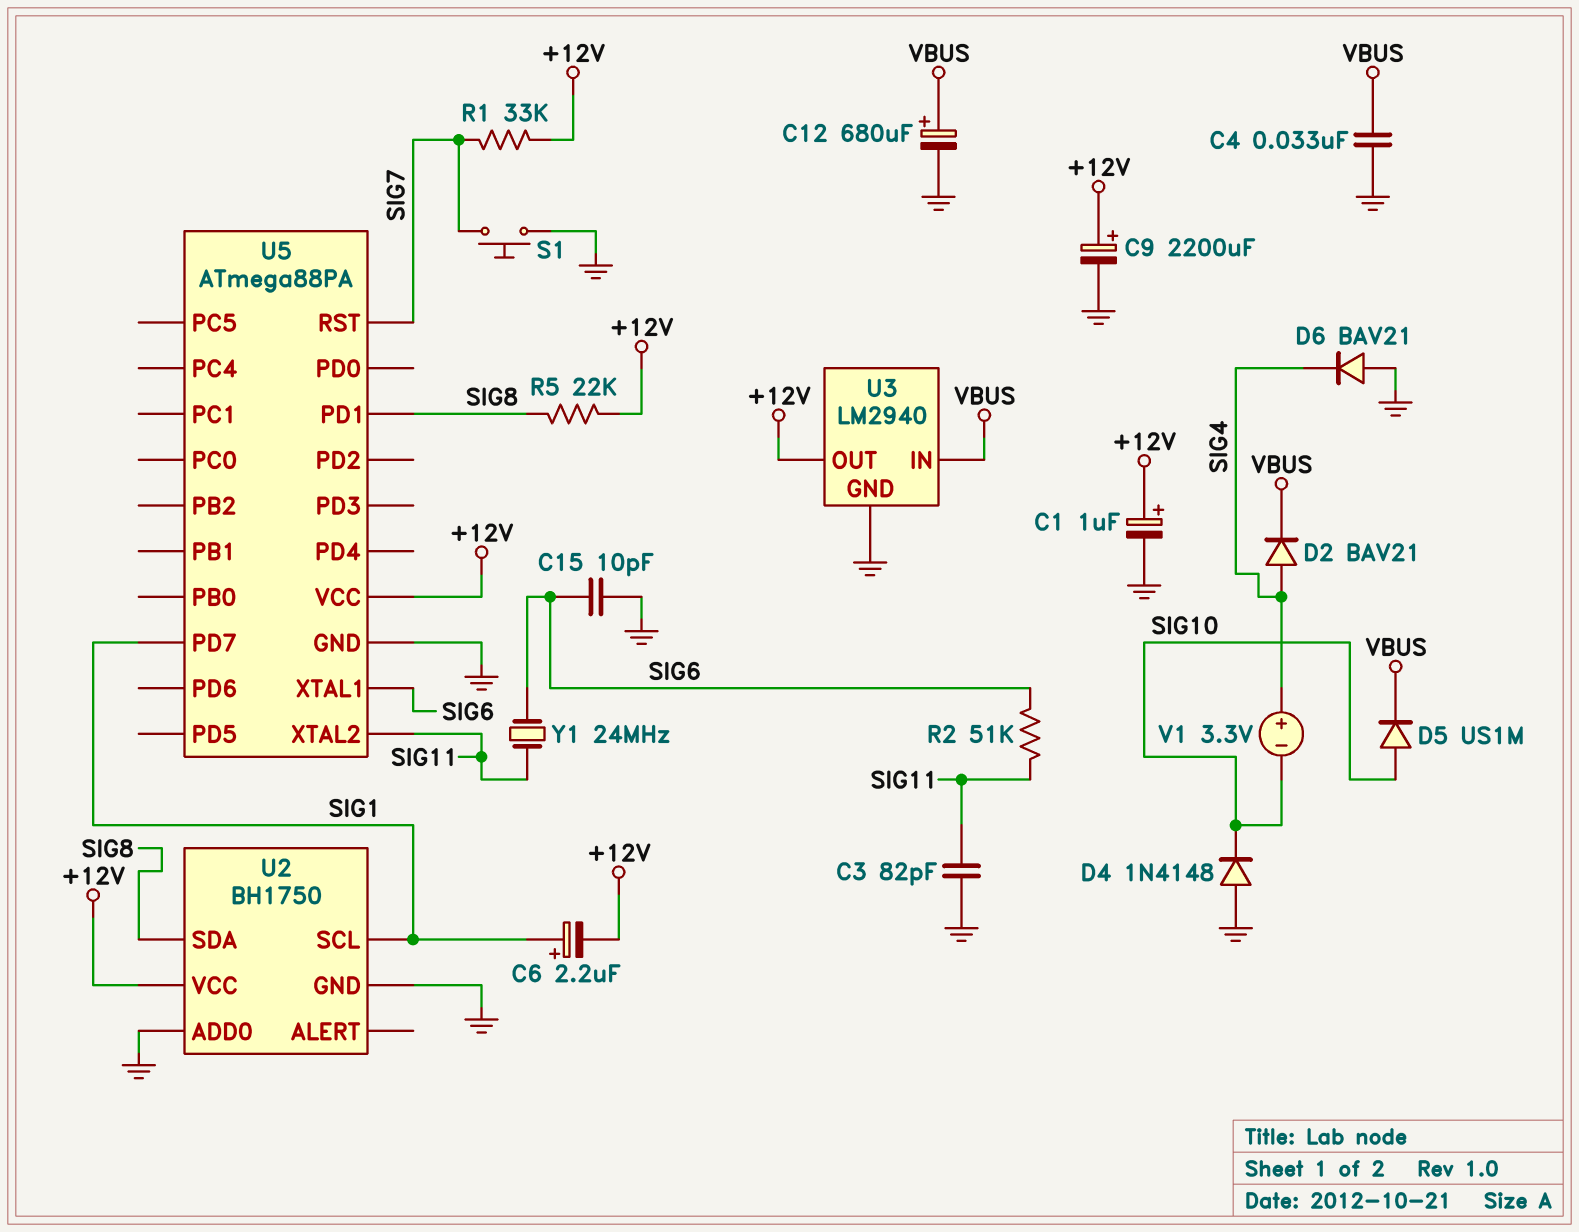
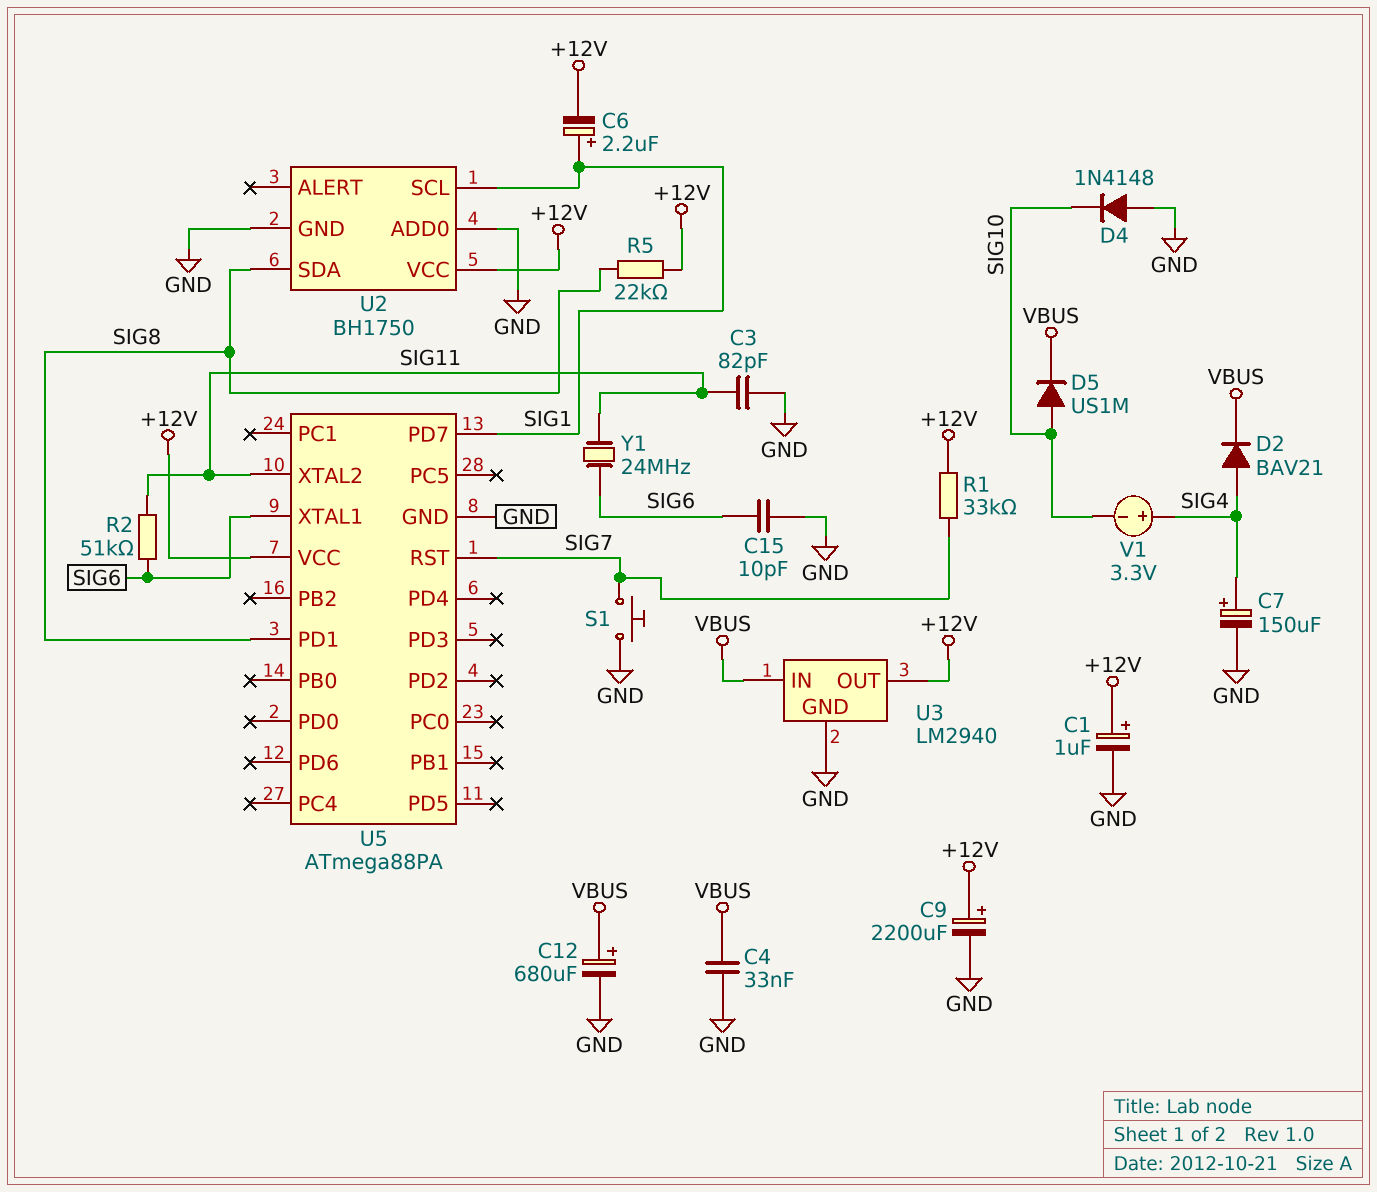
C7: none -> 150uF (plus SIG4, minus GND)
D6: diode BAV21 (A GND, K SIG4) -> none

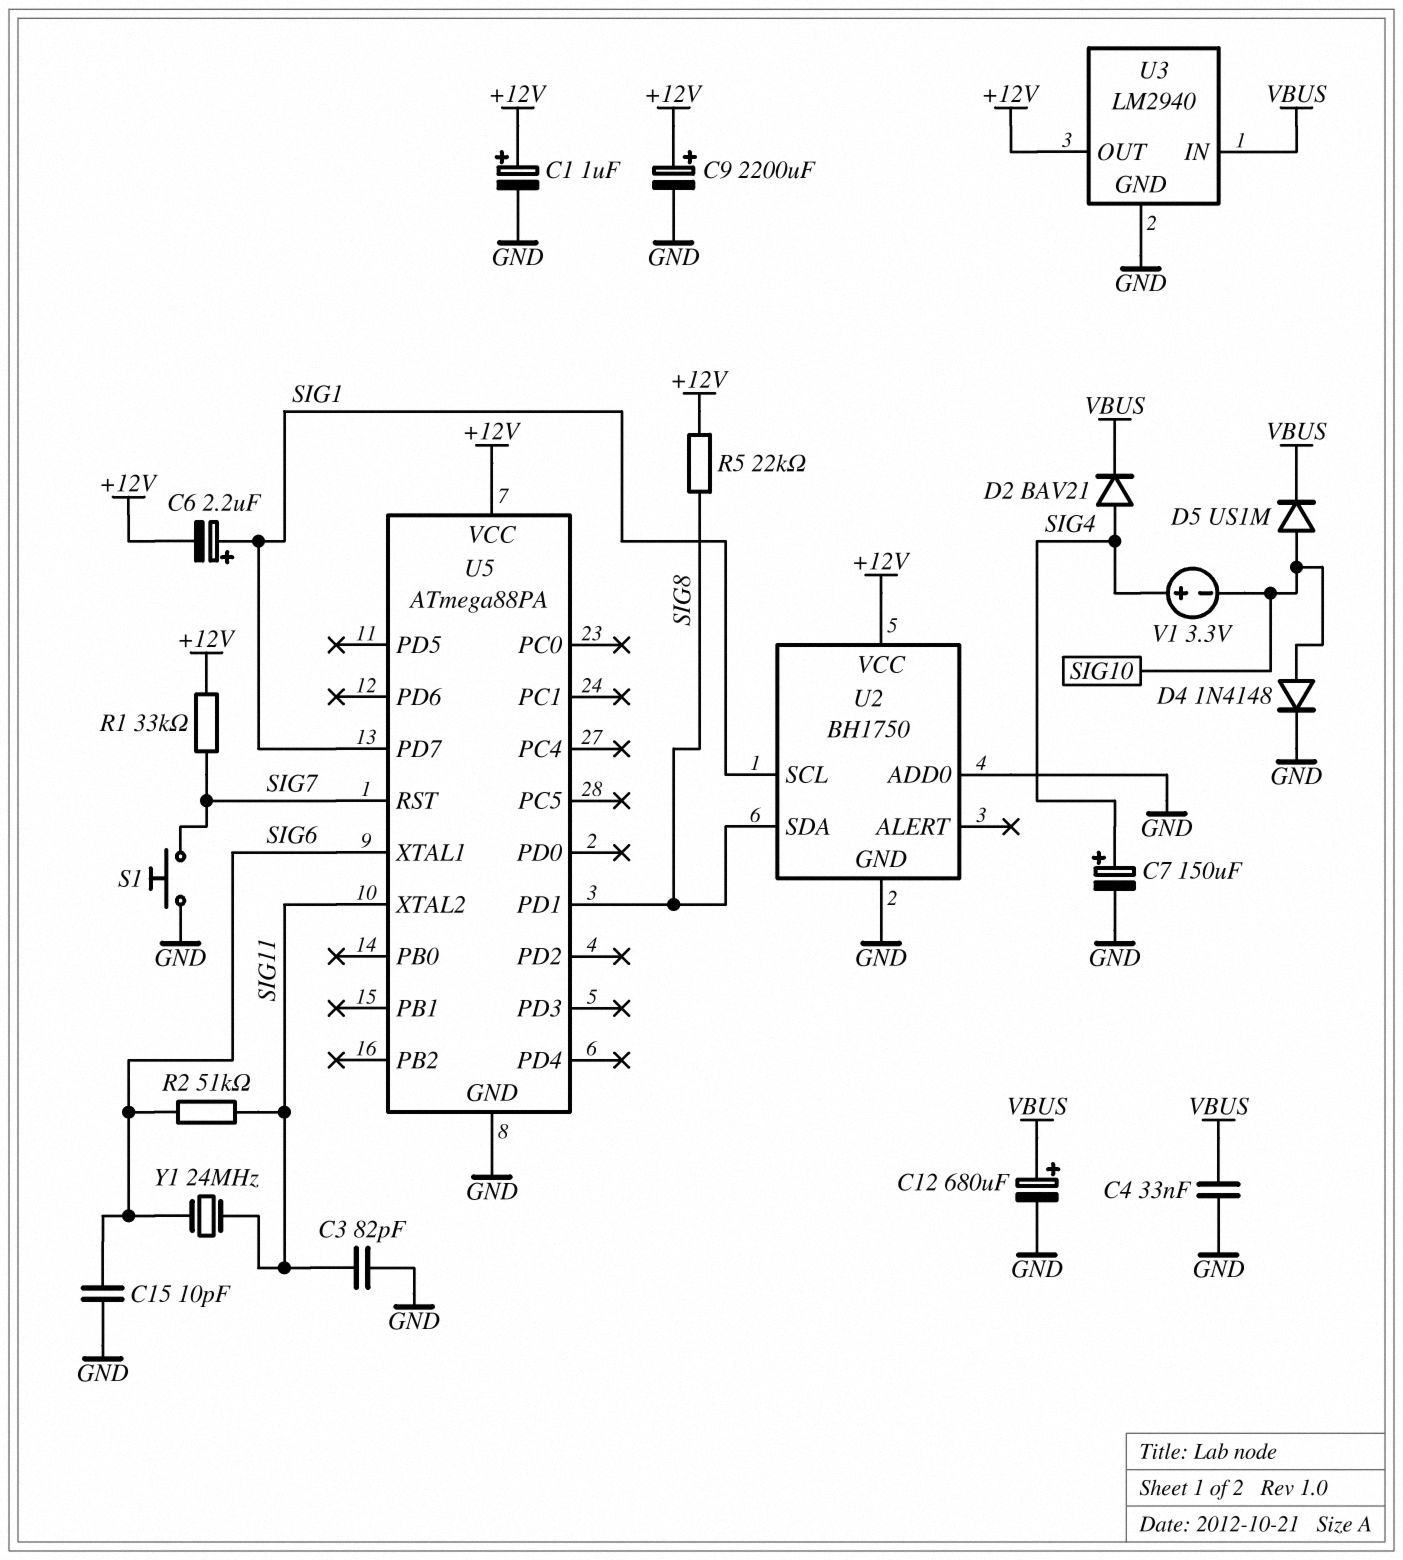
D4: diode 1N4148 (A GND, K SIG10) -> diode 1N4148 (A SIG10, K GND)

